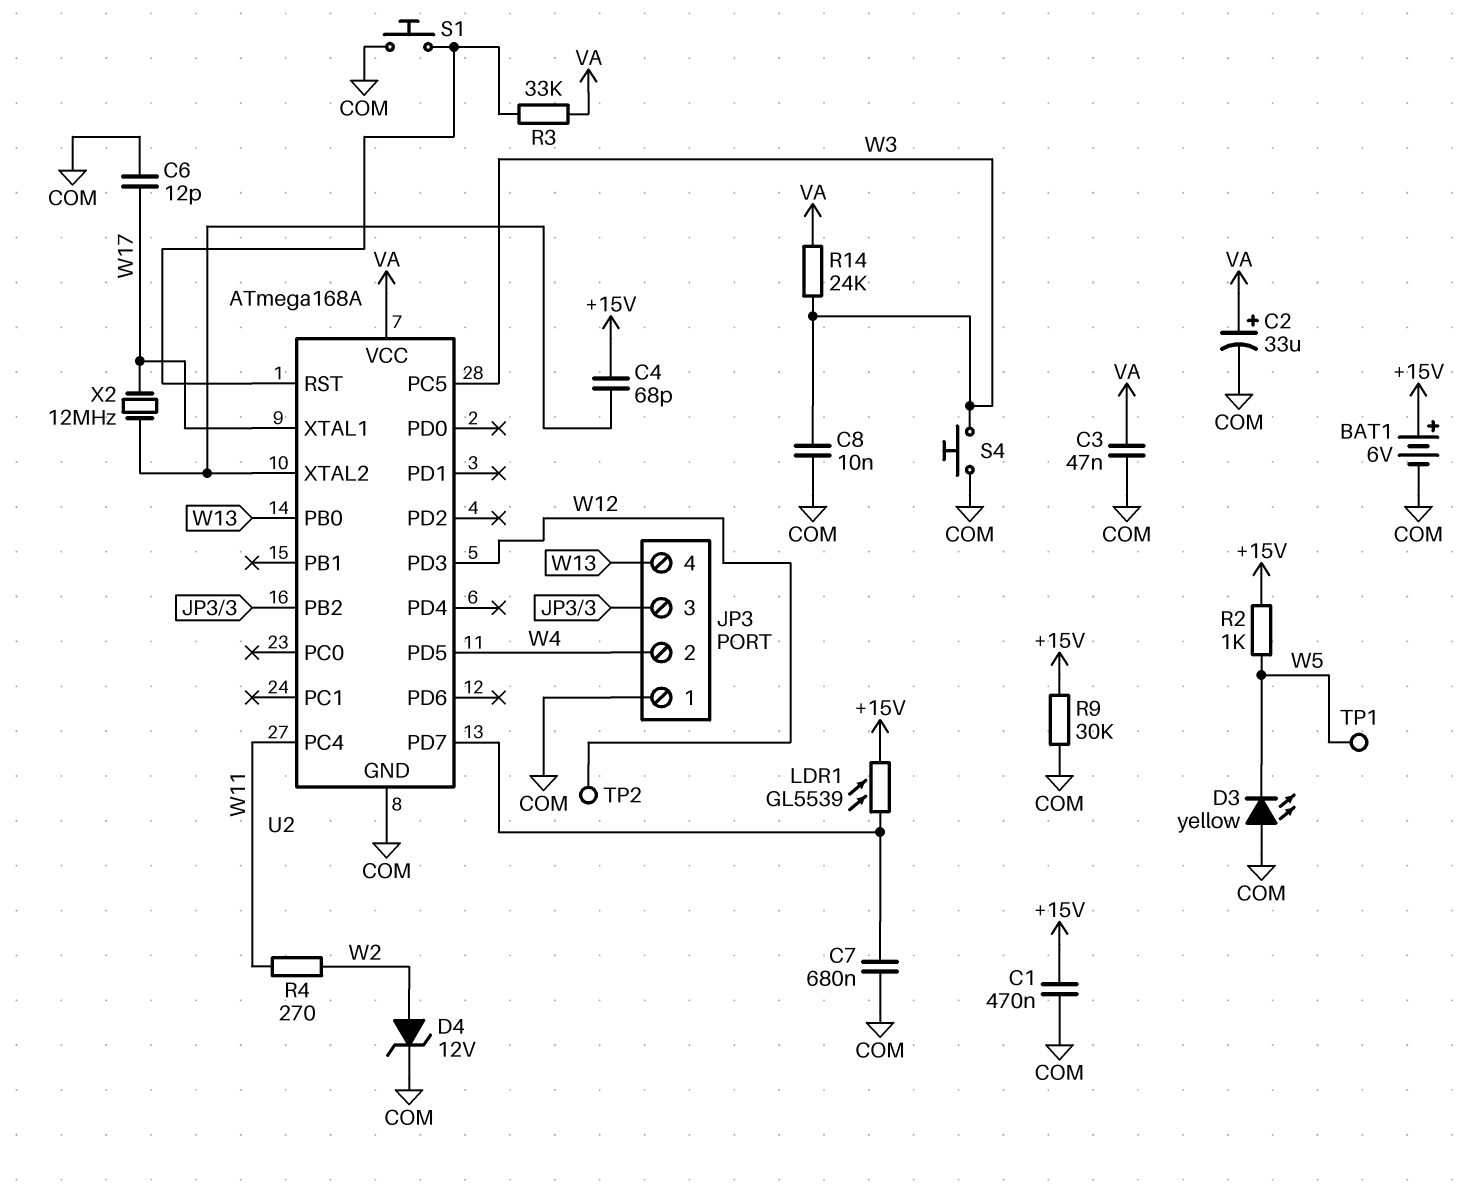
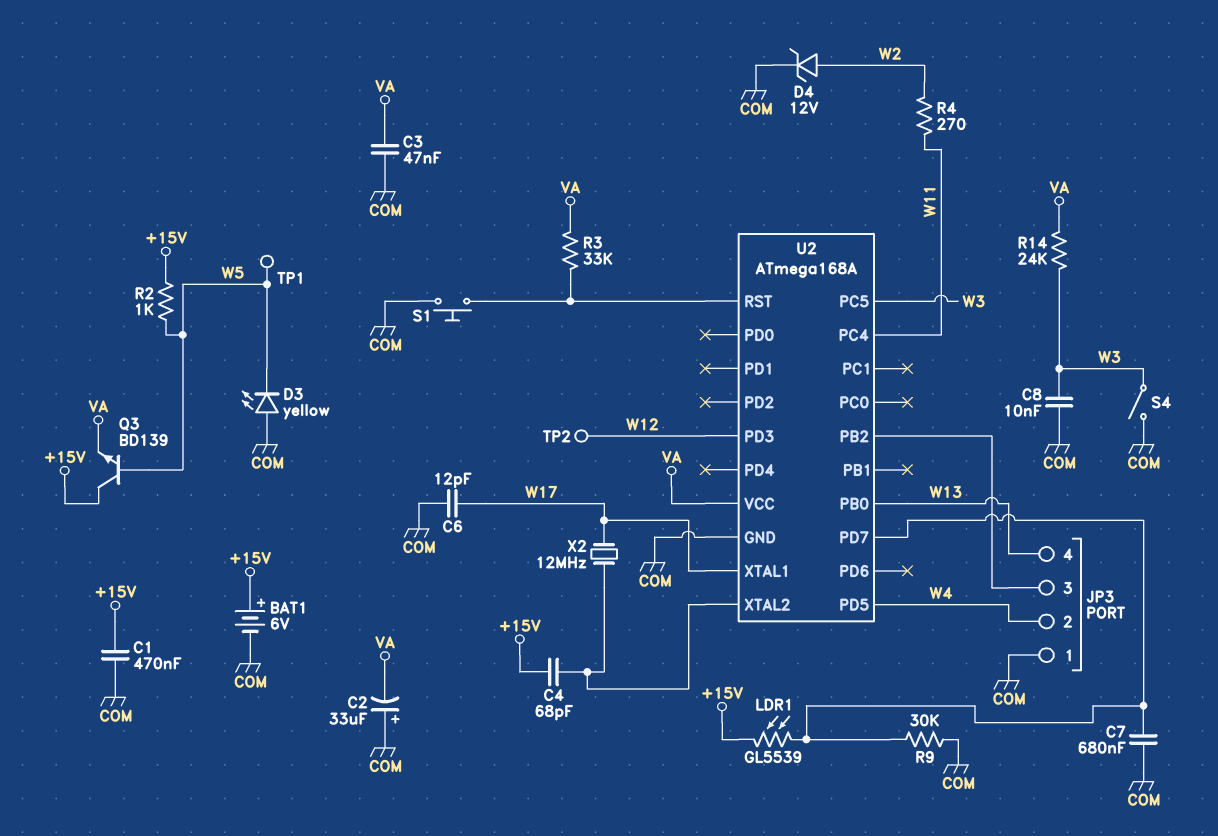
C2: 33uF (plus VA, minus COM) -> 33uF (plus COM, minus VA)
Q3: none -> NPN BD139 (B W5, C +15V, E VA)
R9: 30k (+15V, COM) -> 30k (COM, U2/PD7)
S4: button (COM, W3) -> switch (COM, W3)

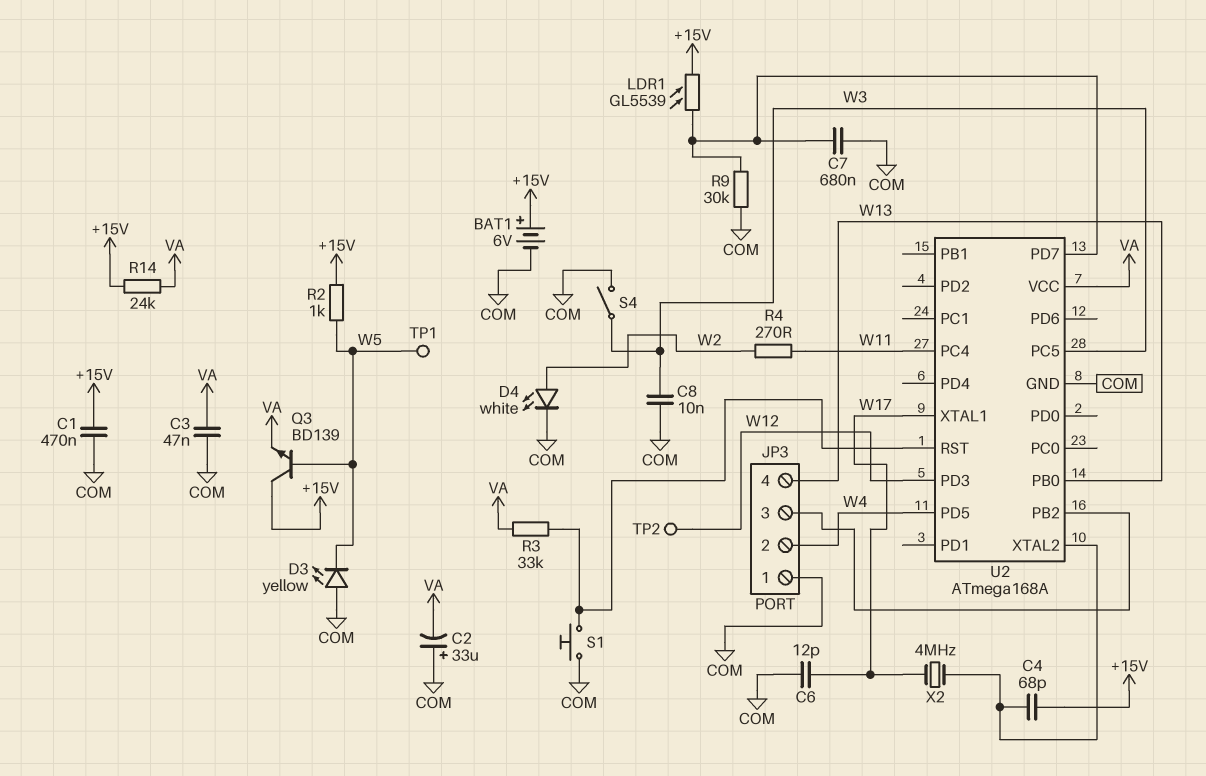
D4: zener 12V (A W2, K COM) -> LED white (A W2, K COM)
R14: 24k (VA, W3) -> 24k (+15V, VA)
X2: 12MHz (U2/XTAL2, W17) -> 4MHz (U2/XTAL2, W17)

